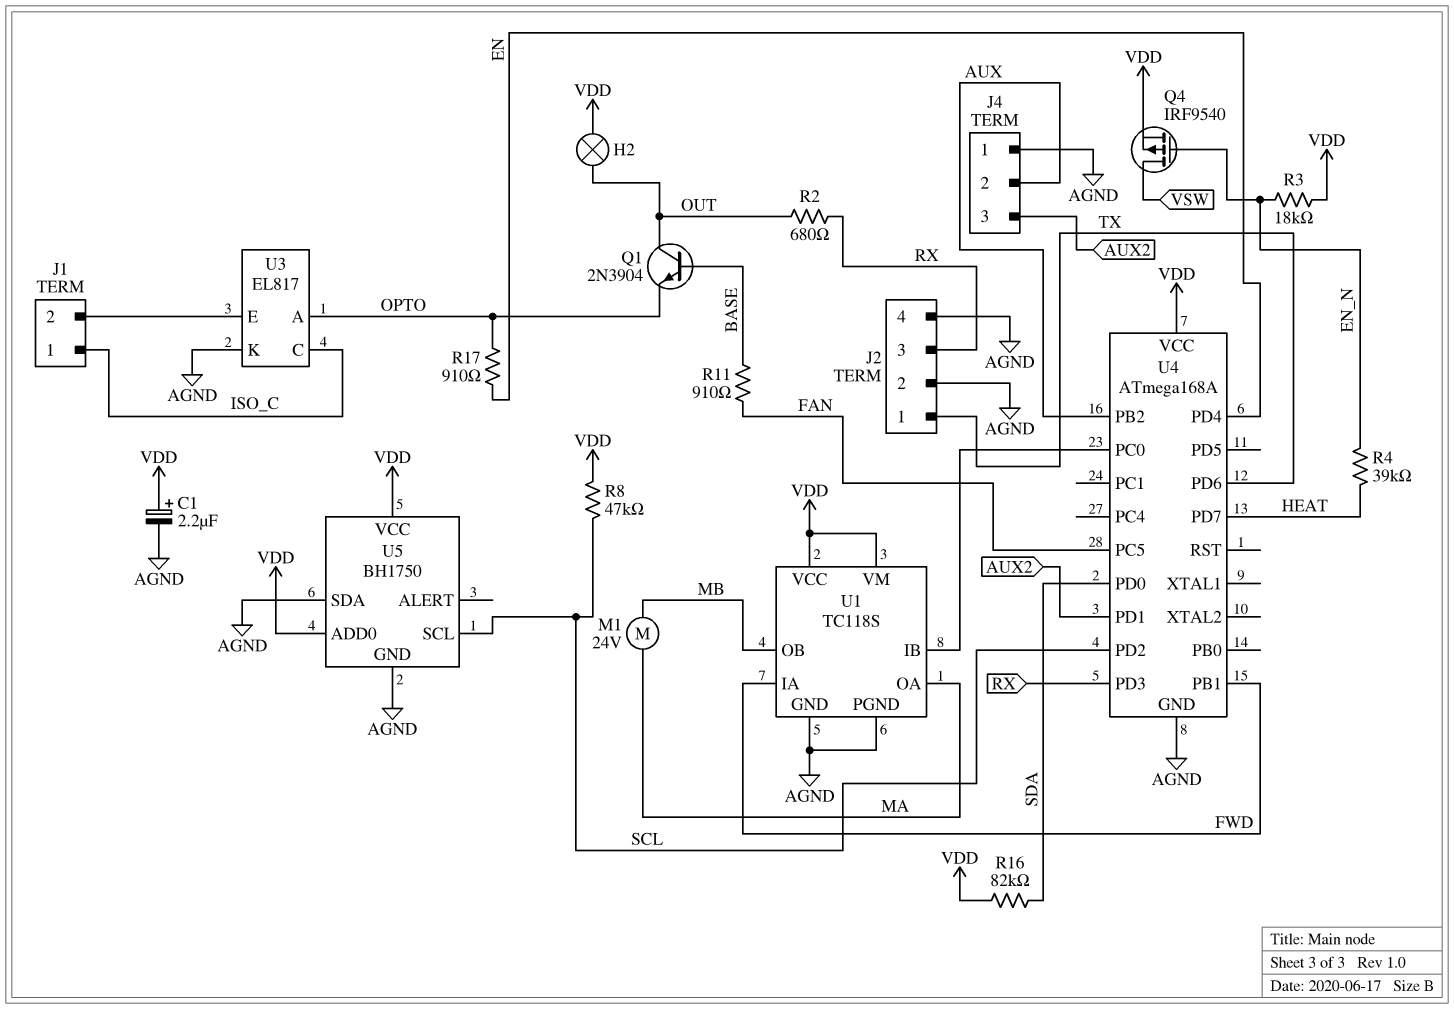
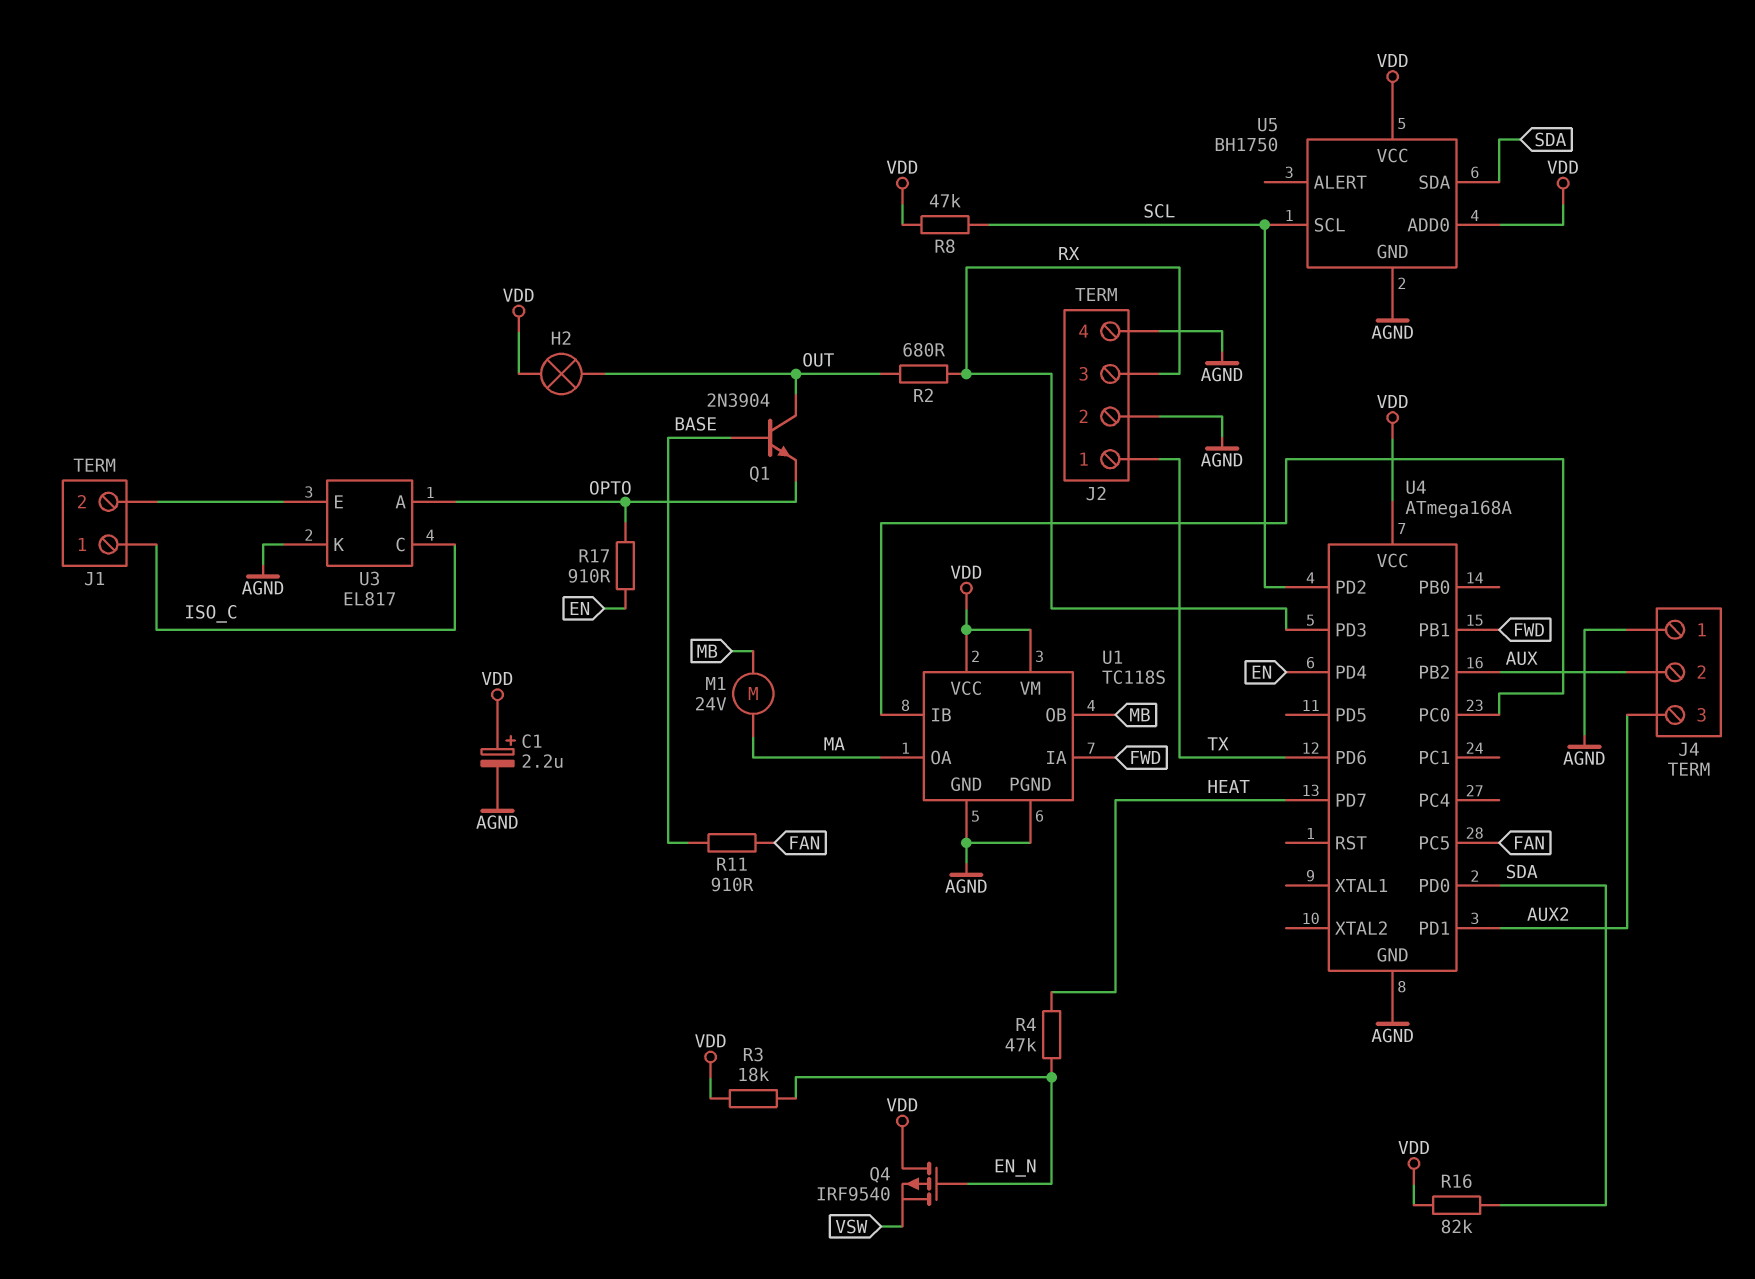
Q4: PMOS IRF9540 (G EN_N, D VSW, S VDD) -> PMOS IRF9540 (G EN_N, D VDD, S VSW)
R4: 39k (EN_N, HEAT) -> 47k (EN_N, HEAT)
U5 pin SDA: AGND -> SDA

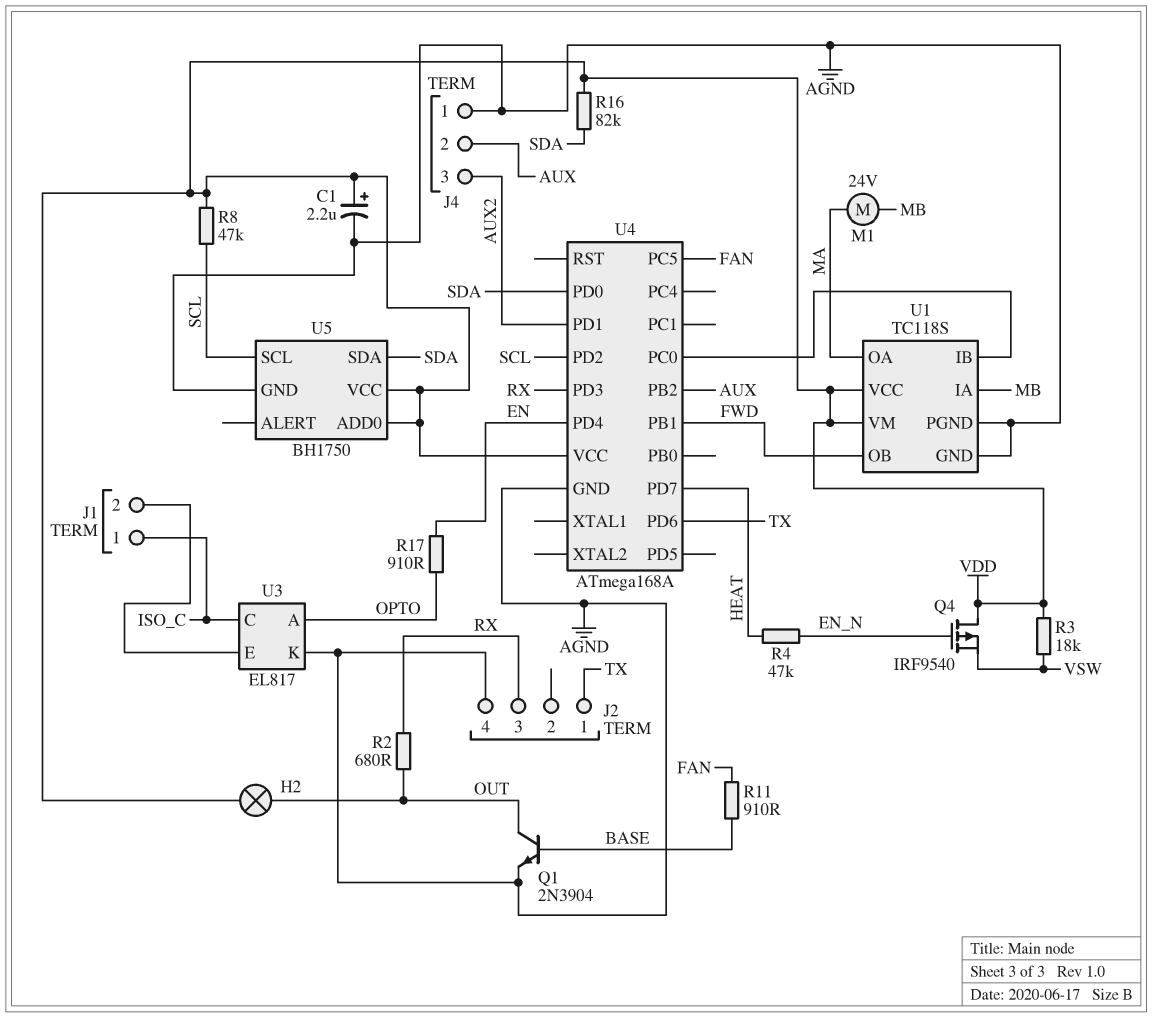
J2 pin 2: AGND -> none
Q1: NPN 2N3904 (B BASE, C OUT, E OPTO) -> NPN 2N3904 (B BASE, C OUT, E AGND)
R3: 18k (EN_N, VDD) -> 18k (VDD, VSW)
U1 pin IA: FWD -> MB
U1 pin OB: MB -> FWD

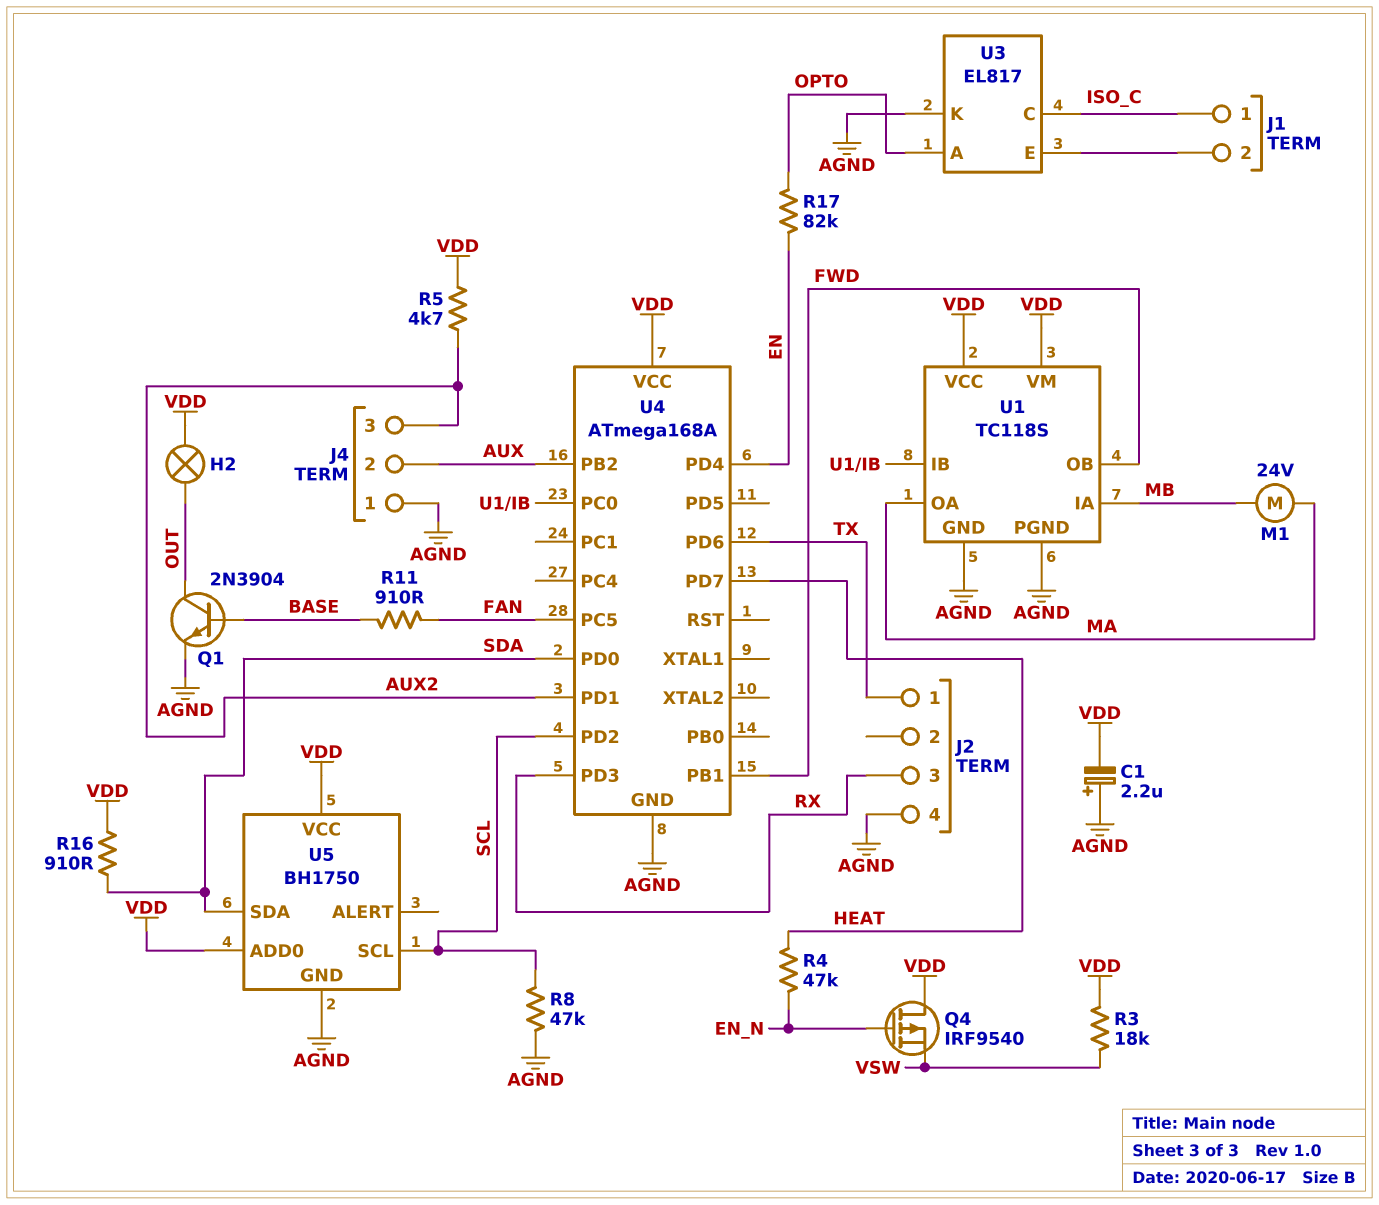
C1: 2.2uF (plus VDD, minus AGND) -> 2.2uF (plus AGND, minus VDD)
R2: 680 (OUT, RX) -> none
R5: none -> 4.7k (AUX2, VDD)
R8: 47k (SCL, VDD) -> 47k (AGND, SCL)
R16: 82k (SDA, VDD) -> 910 (SDA, VDD)
R17: 910 (EN, OPTO) -> 82k (EN, OPTO)

